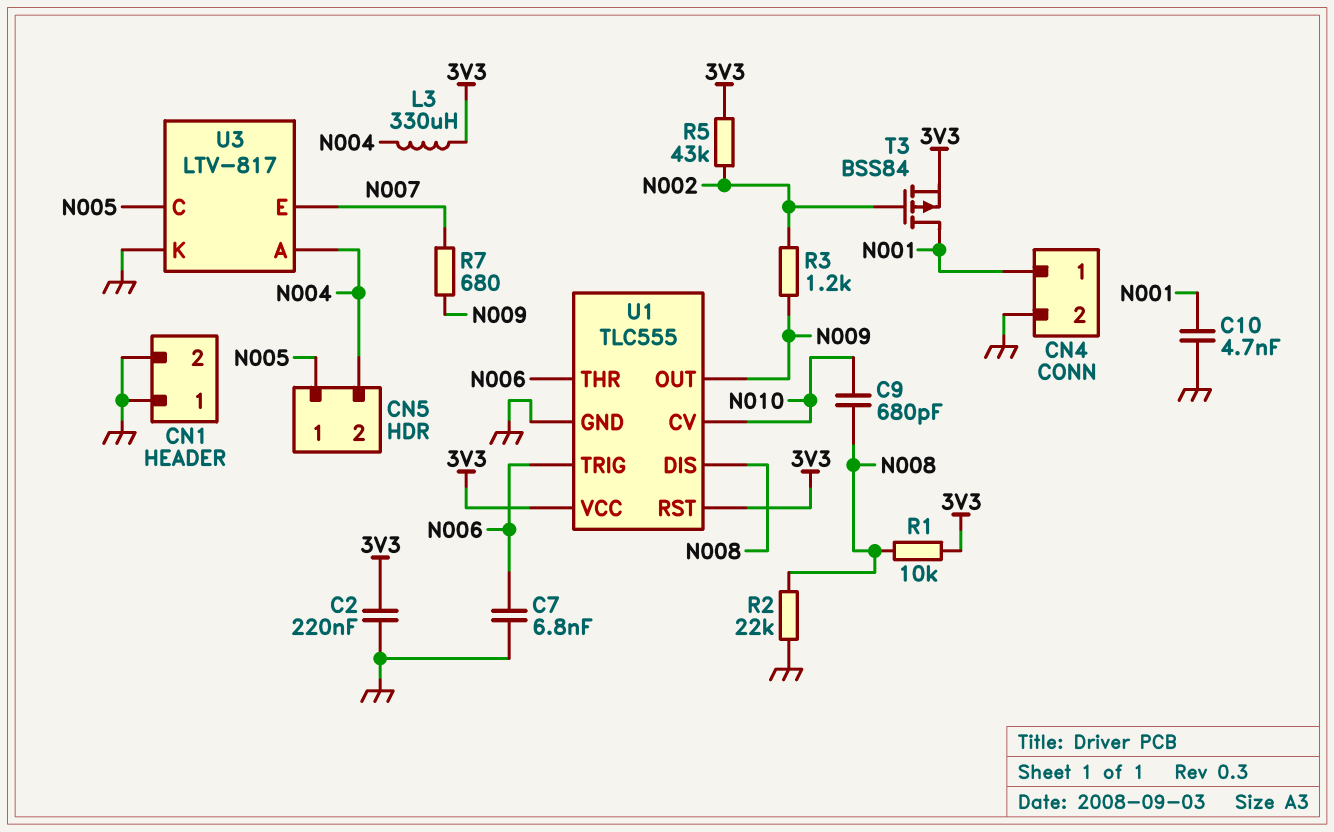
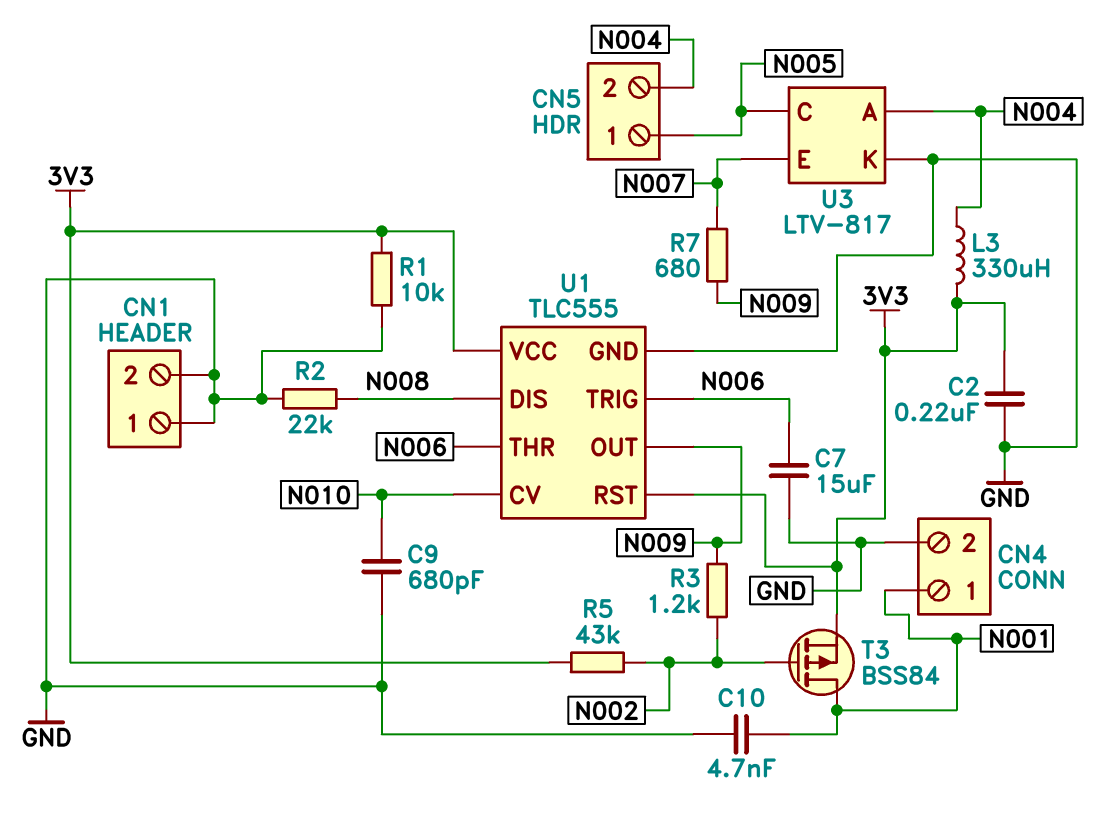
C7: 6.8nF (GND, N006) -> 15uF (GND, N006)
C9: 680pF (N008, N010) -> 680pF (GND, N010)
R1: 10k (3V3, N008) -> 10k (3V3, GND)

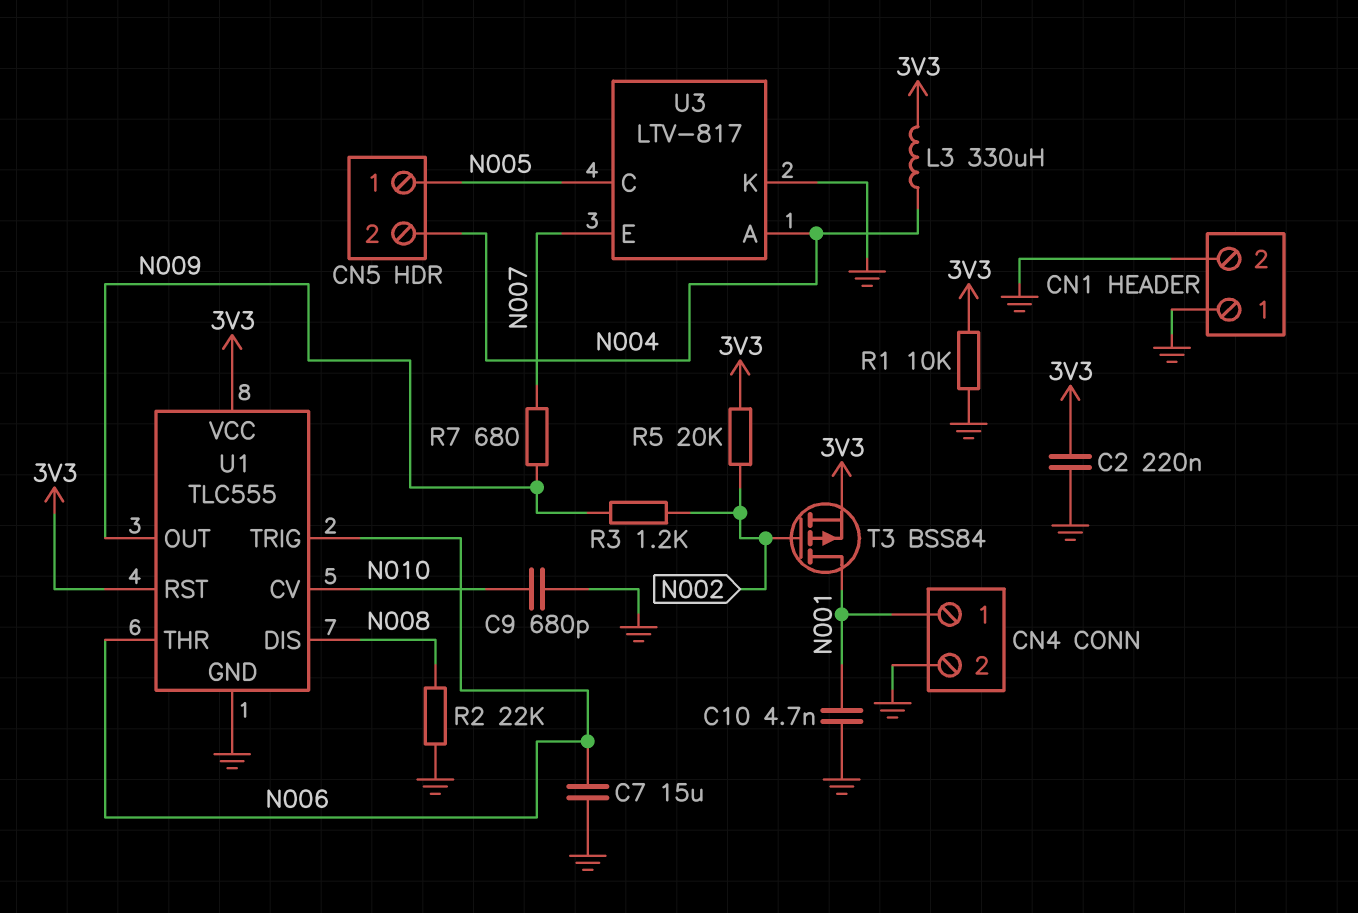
R5: 43k (3V3, N002) -> 20k (3V3, N002)

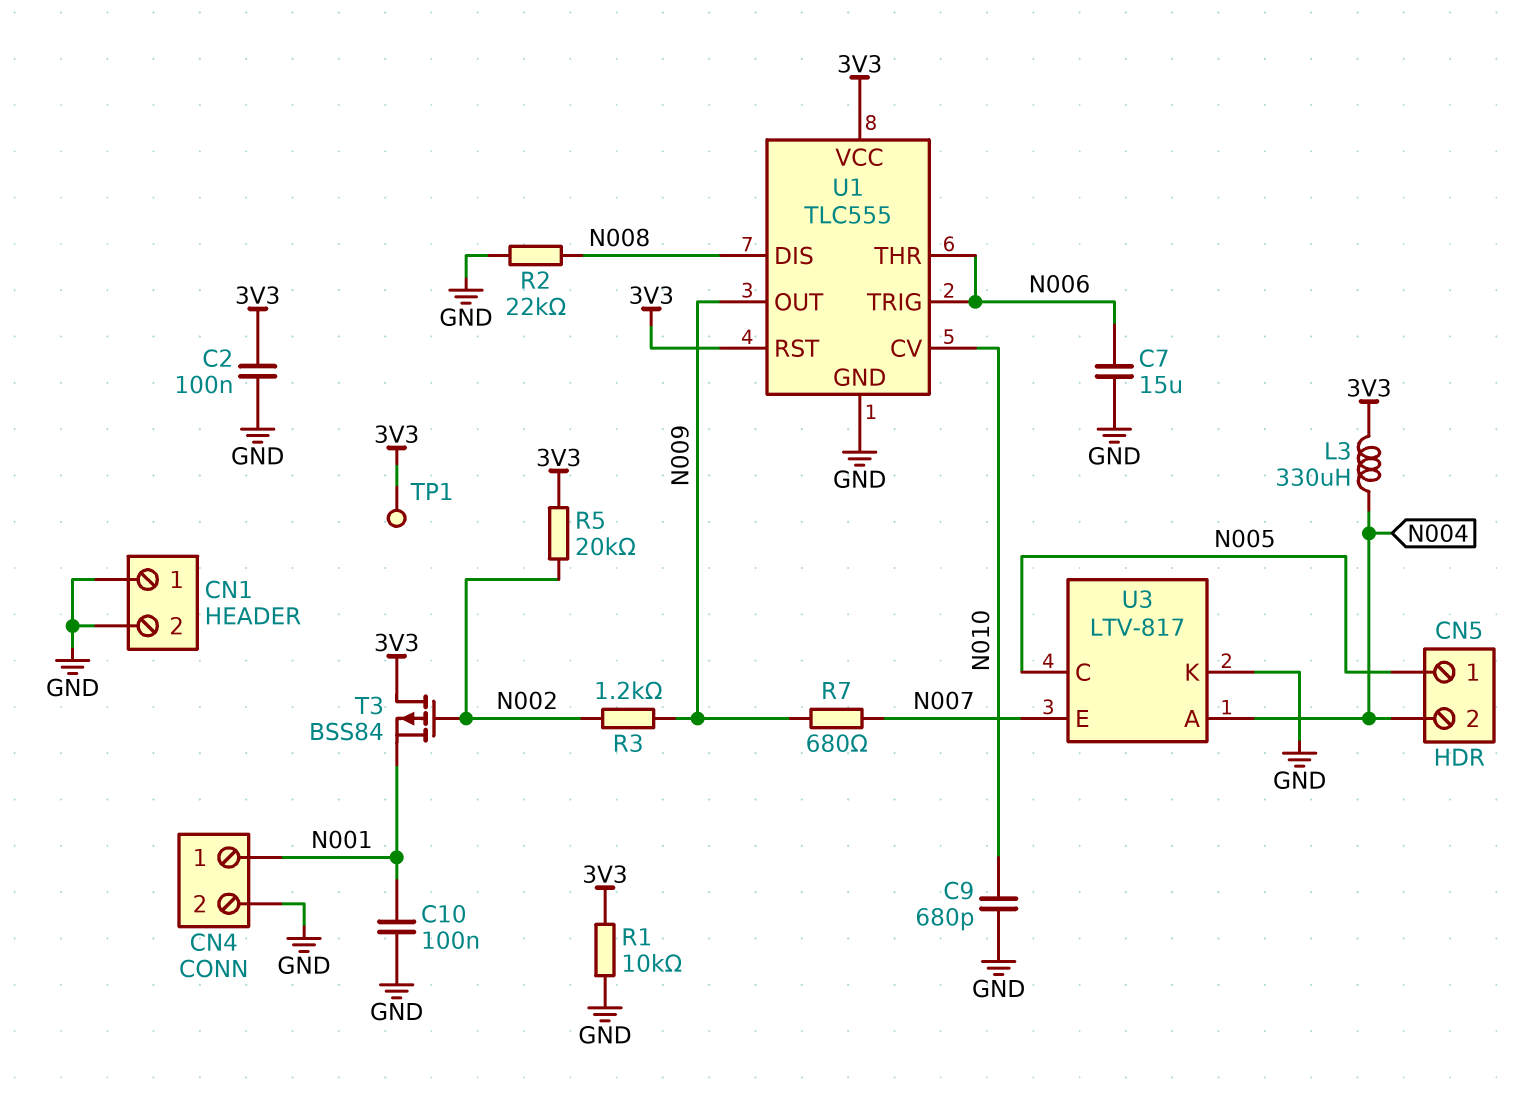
C2: 220nF (3V3, GND) -> 100nF (3V3, GND)
C10: 4.7nF (GND, N001) -> 100nF (GND, N001)
T3: PMOS BSS84 (G N002, D N001, S 3V3) -> PMOS BSS84 (G N002, D 3V3, S N001)
TP1: none -> test point (3V3)

